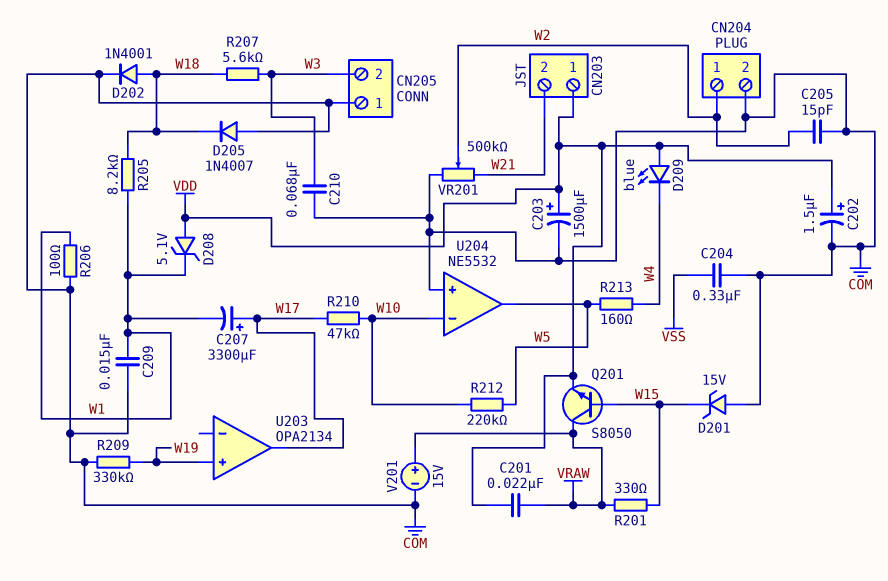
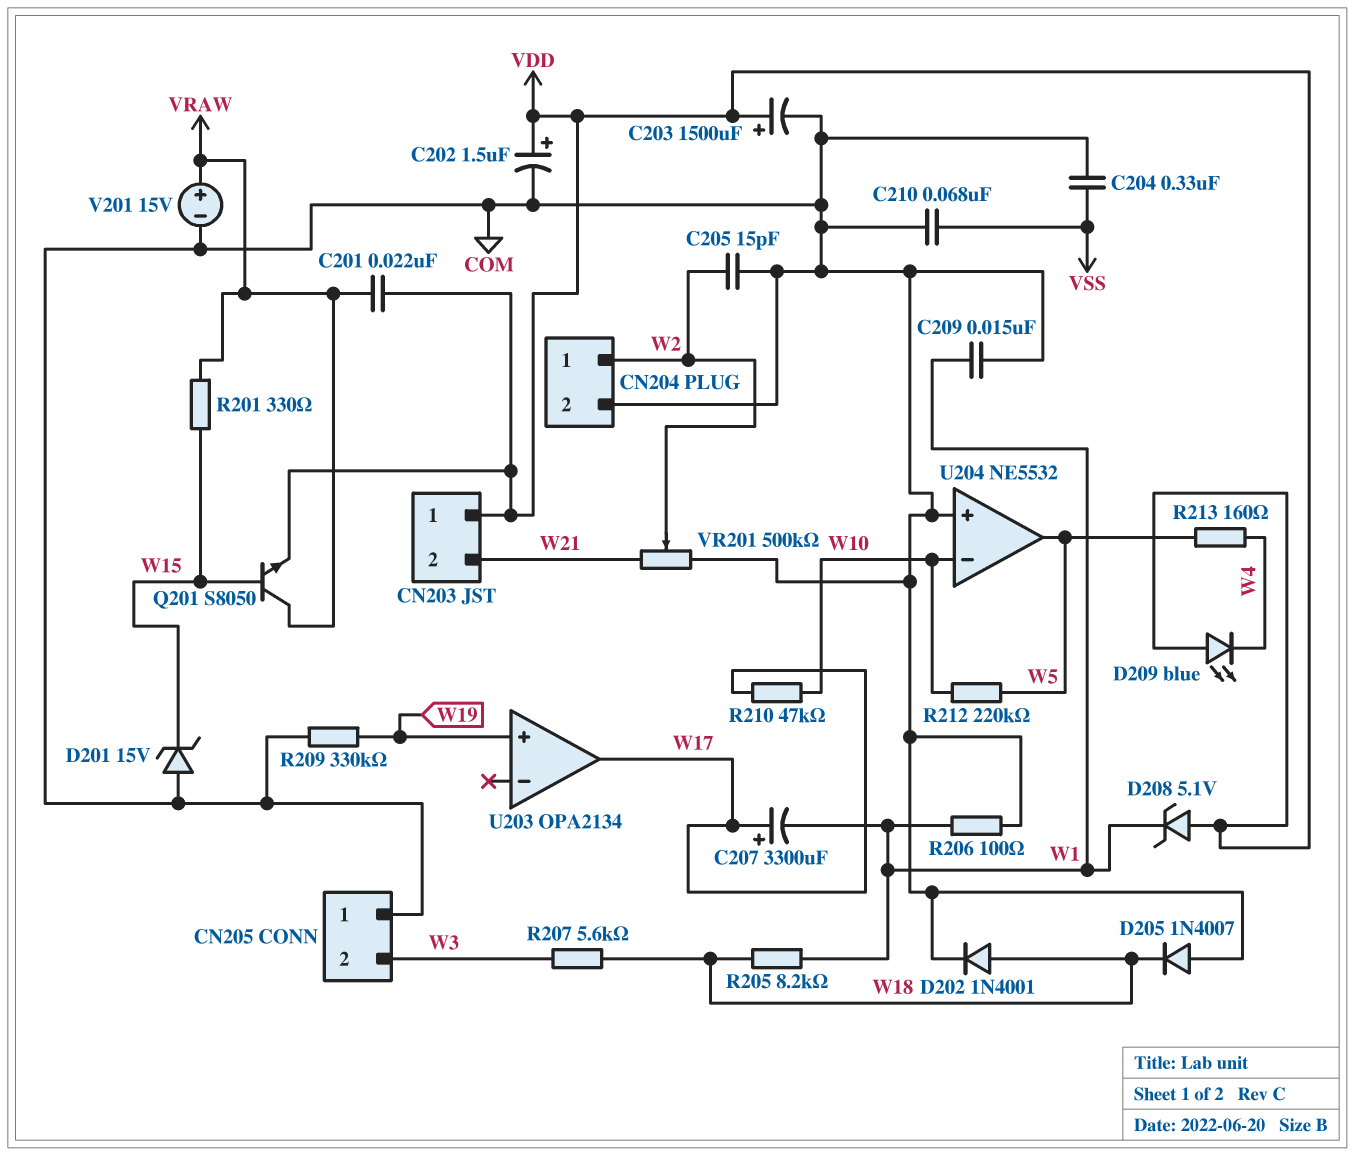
C210: 68nF (COM, W3) -> 68nF (COM, VSS)

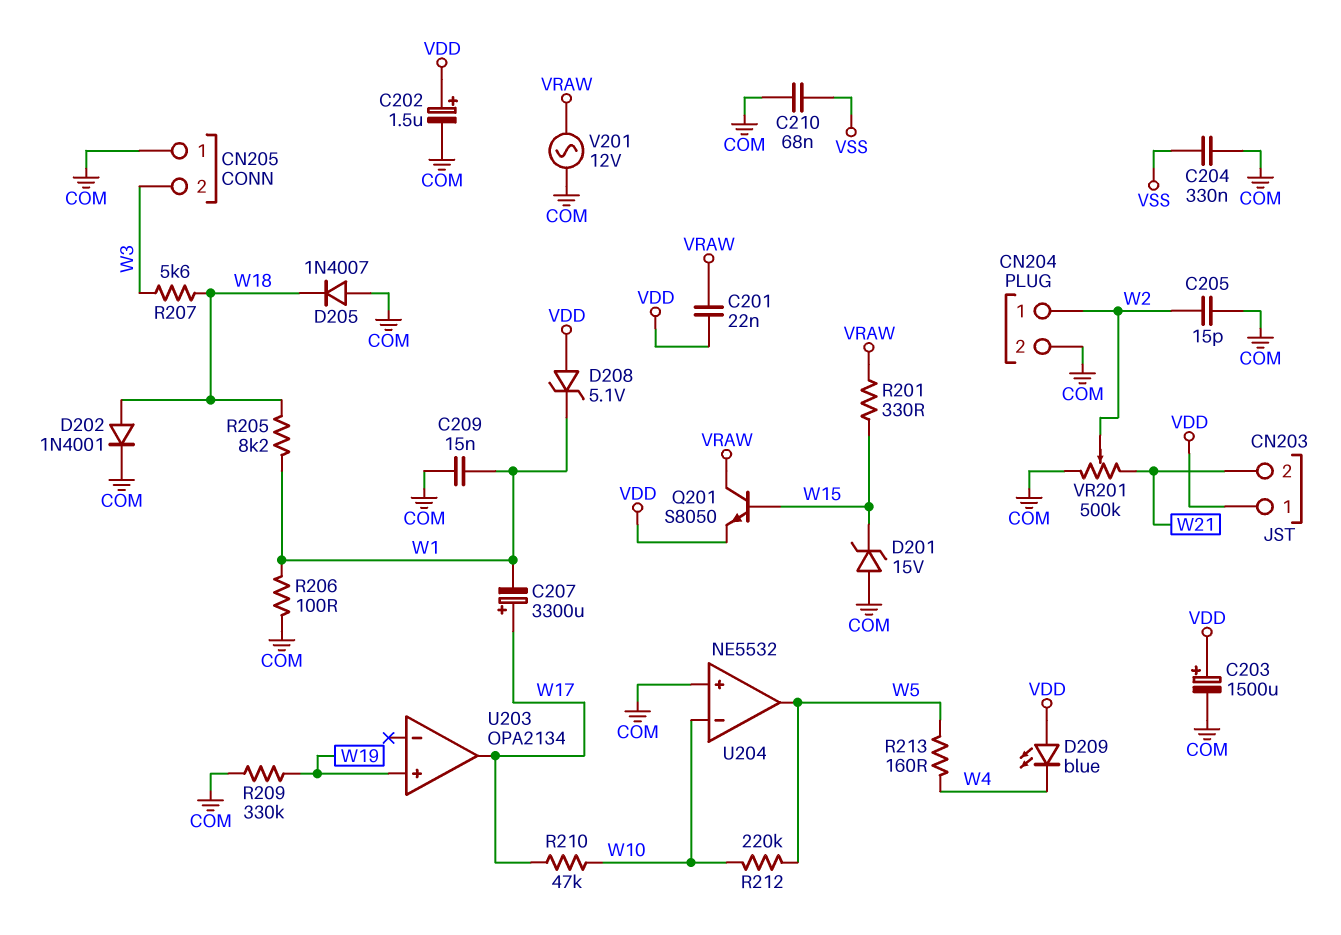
V201: 15V (plus VRAW, minus COM) -> AC 12V (COM, VRAW)

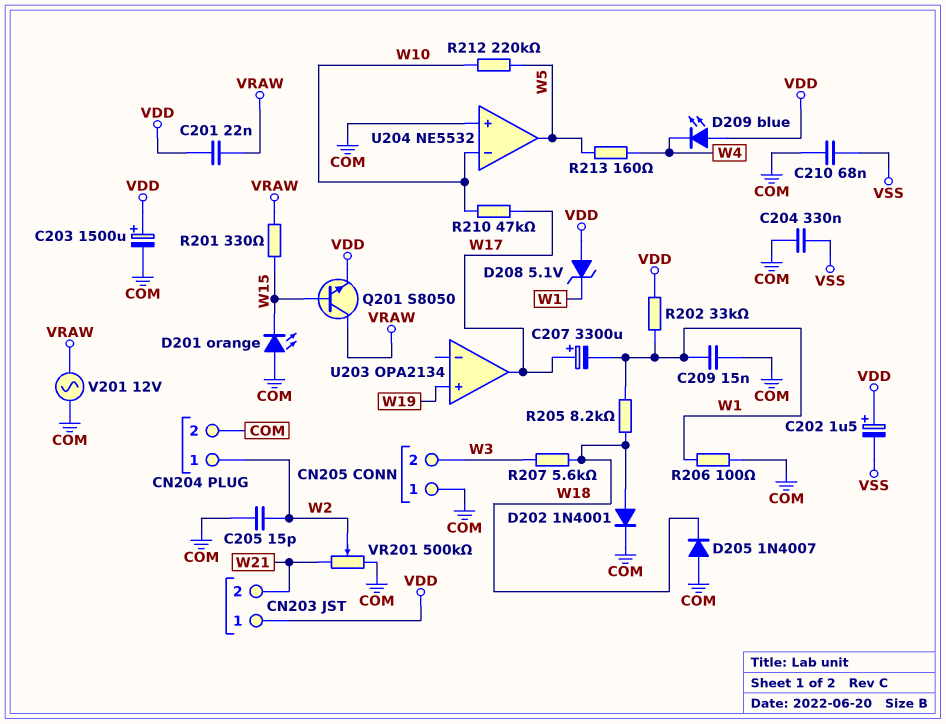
C202: 1.5uF (plus VDD, minus COM) -> 1.5uF (plus VDD, minus VSS)
D201: zener 15V (A COM, K W15) -> LED orange (A COM, K W15)
R202: none -> 33k (VDD, W1)
R209: 330k (COM, W19) -> none

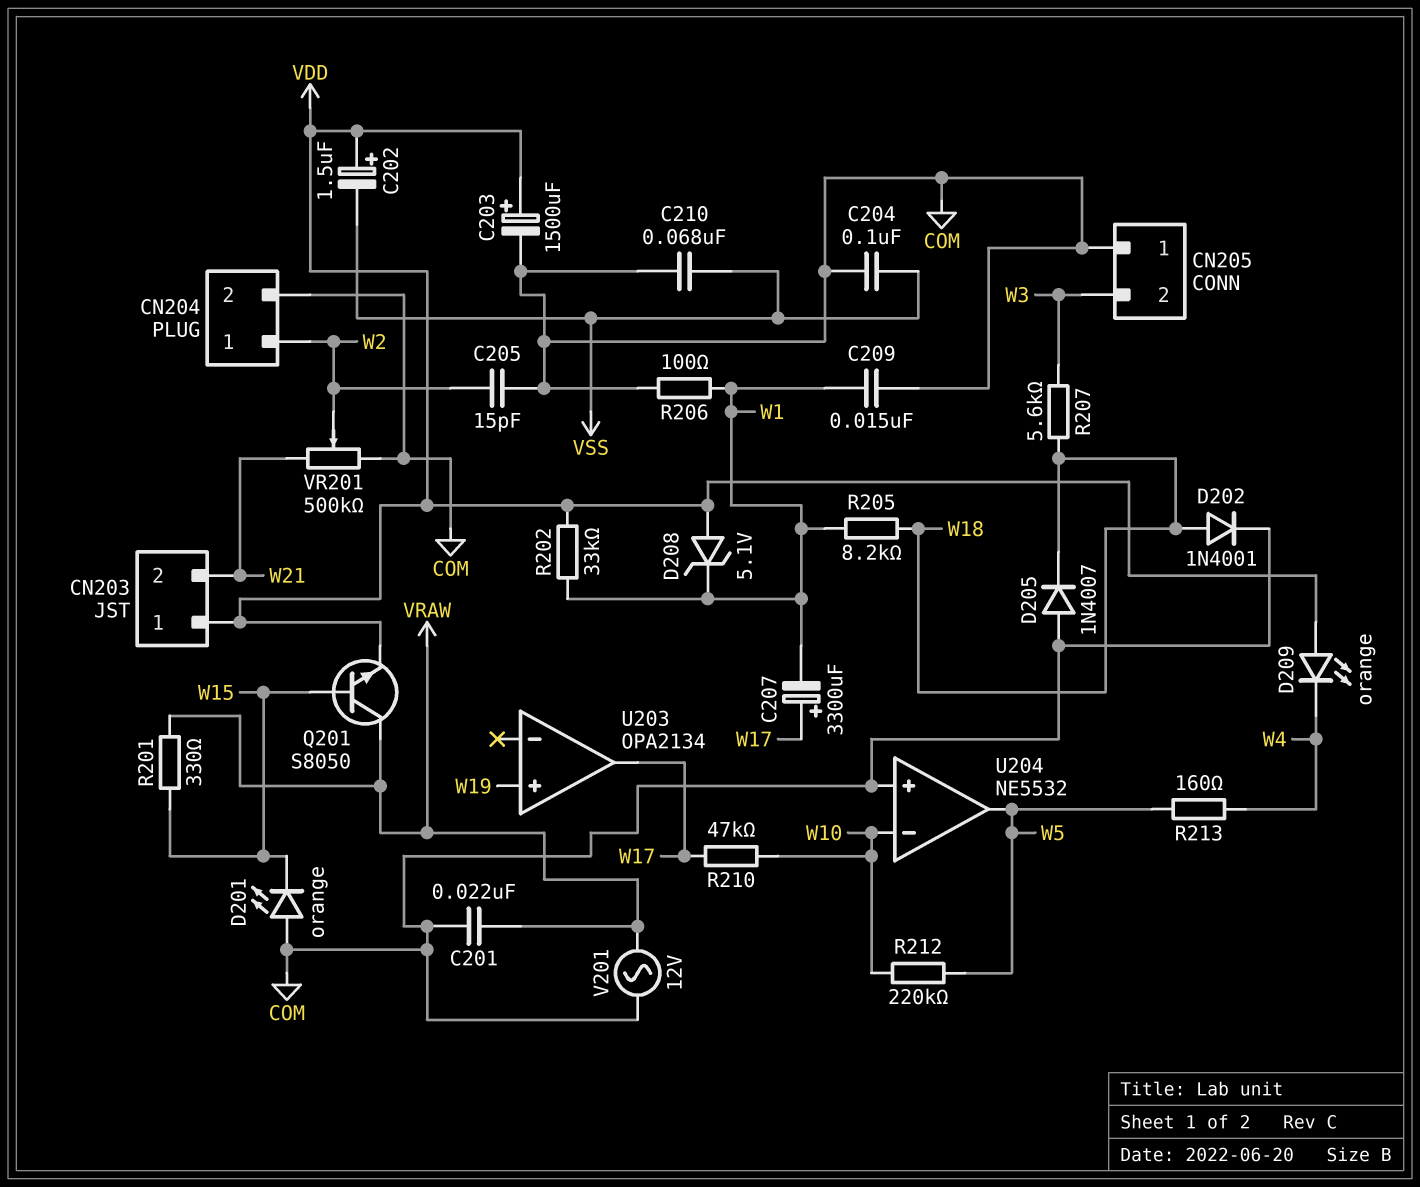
C201: 22nF (VDD, VRAW) -> 22nF (COM, VRAW)
C204: 330nF (COM, VSS) -> 100nF (COM, VSS)
D209: LED blue (A VDD, K W4) -> LED orange (A VDD, K W4)

